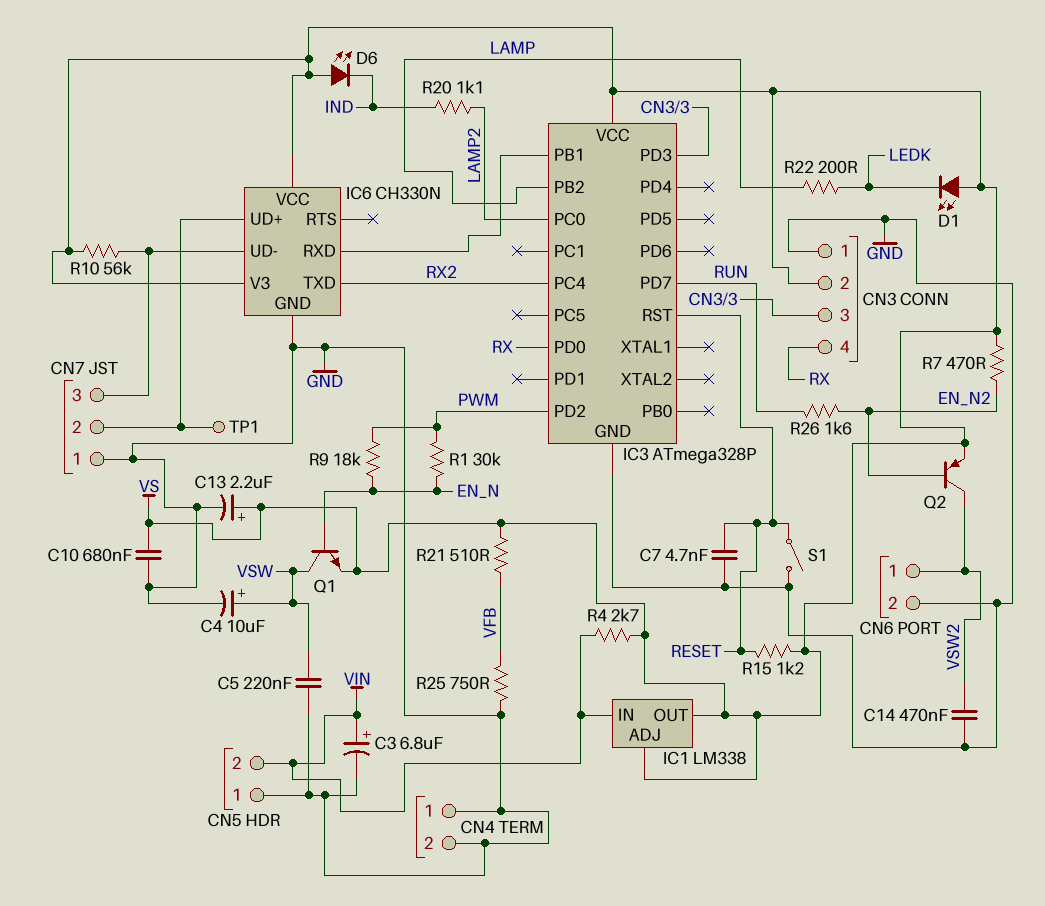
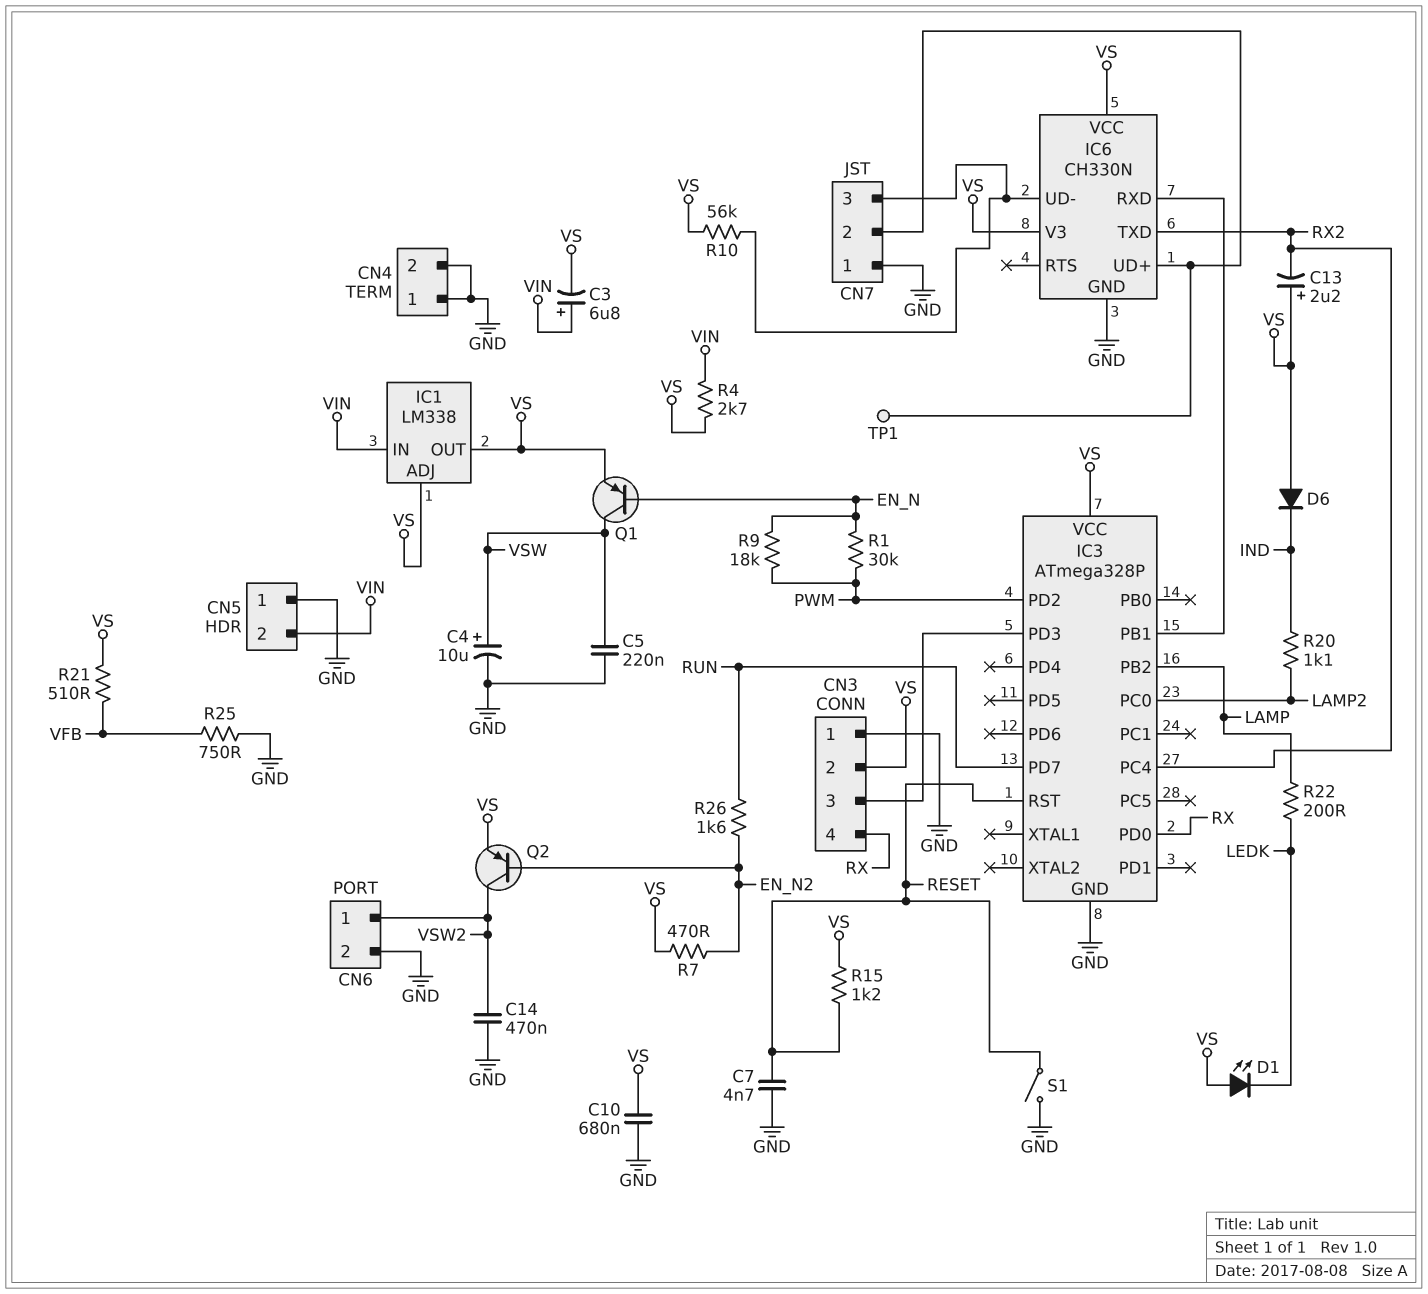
C3: 6.8uF (plus VIN, minus GND) -> 6.8uF (plus VIN, minus VS)
C13: 2.2uF (plus VS, minus GND) -> 2.2uF (plus VS, minus RX2)
D6: LED (A VS, K IND) -> diode (A VS, K IND)
Q1: NPN (B EN_N, C VSW, E VS) -> PNP (B EN_N, C VSW, E VS)

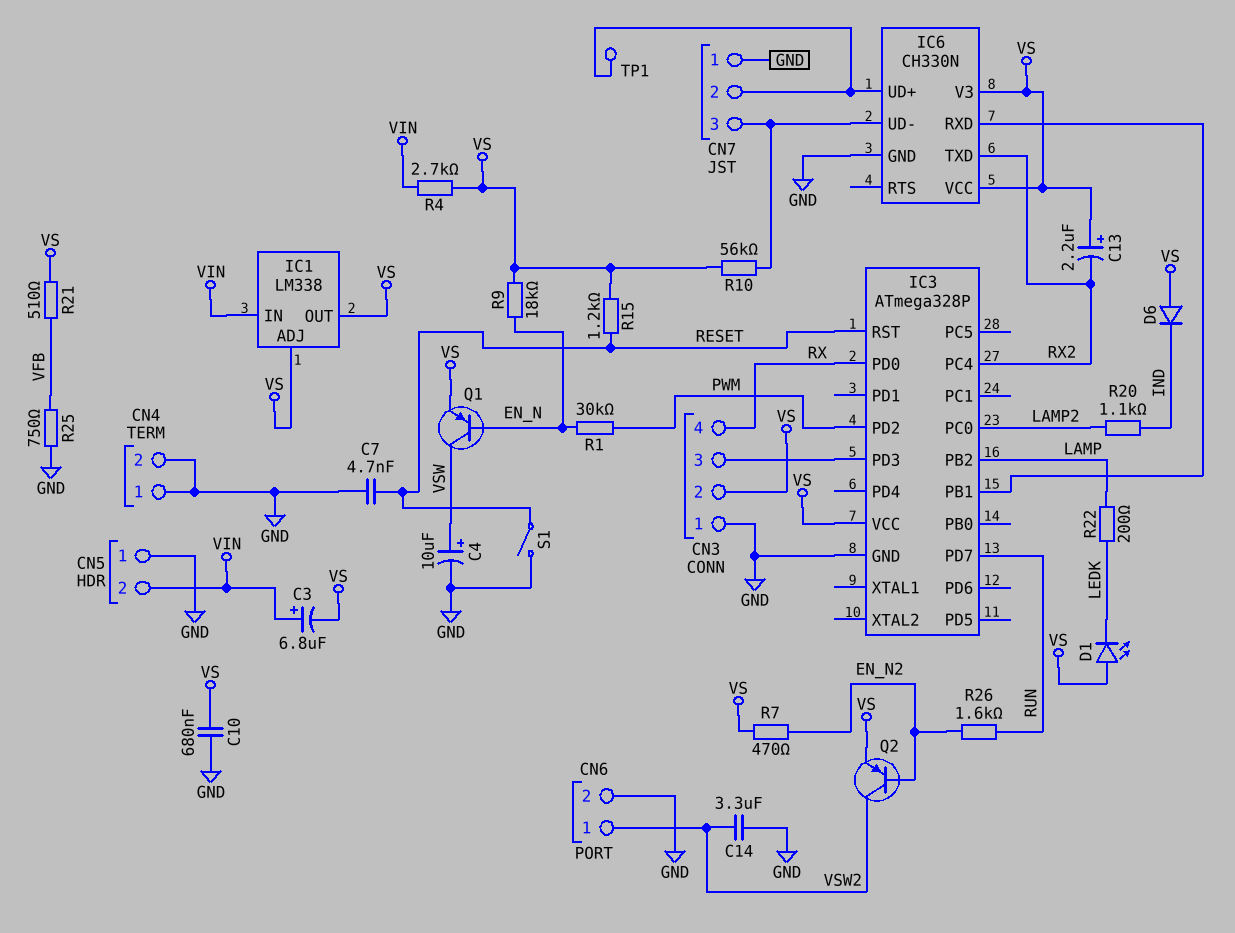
C5: 220nF (GND, VSW) -> none
C14: 470nF (GND, VSW2) -> 3.3uF (GND, VSW2)
R9: 18k (EN_N, PWM) -> 18k (EN_N, VS)

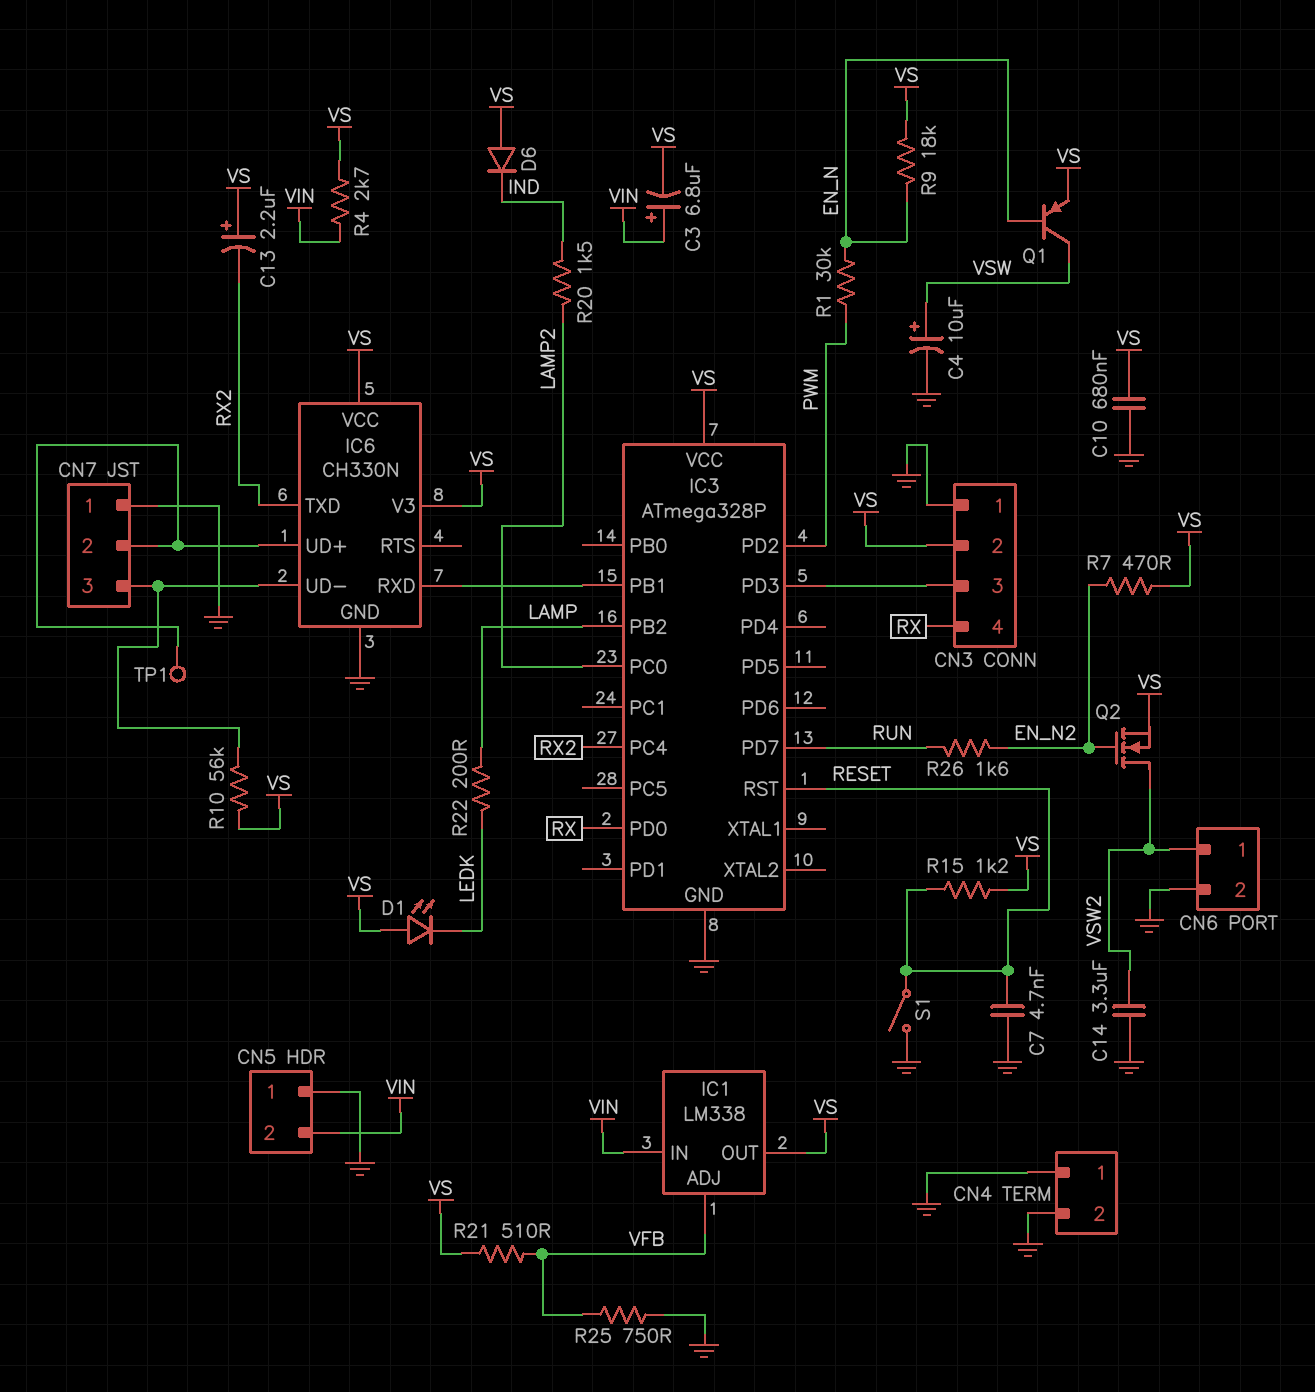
IC1 pin ADJ: VS -> VFB
Q2: PNP (B EN_N2, C VSW2, E VS) -> NMOS (G EN_N2, D VSW2, S VS)
R20: 1.1k (IND, LAMP2) -> 1.5k (IND, LAMP2)

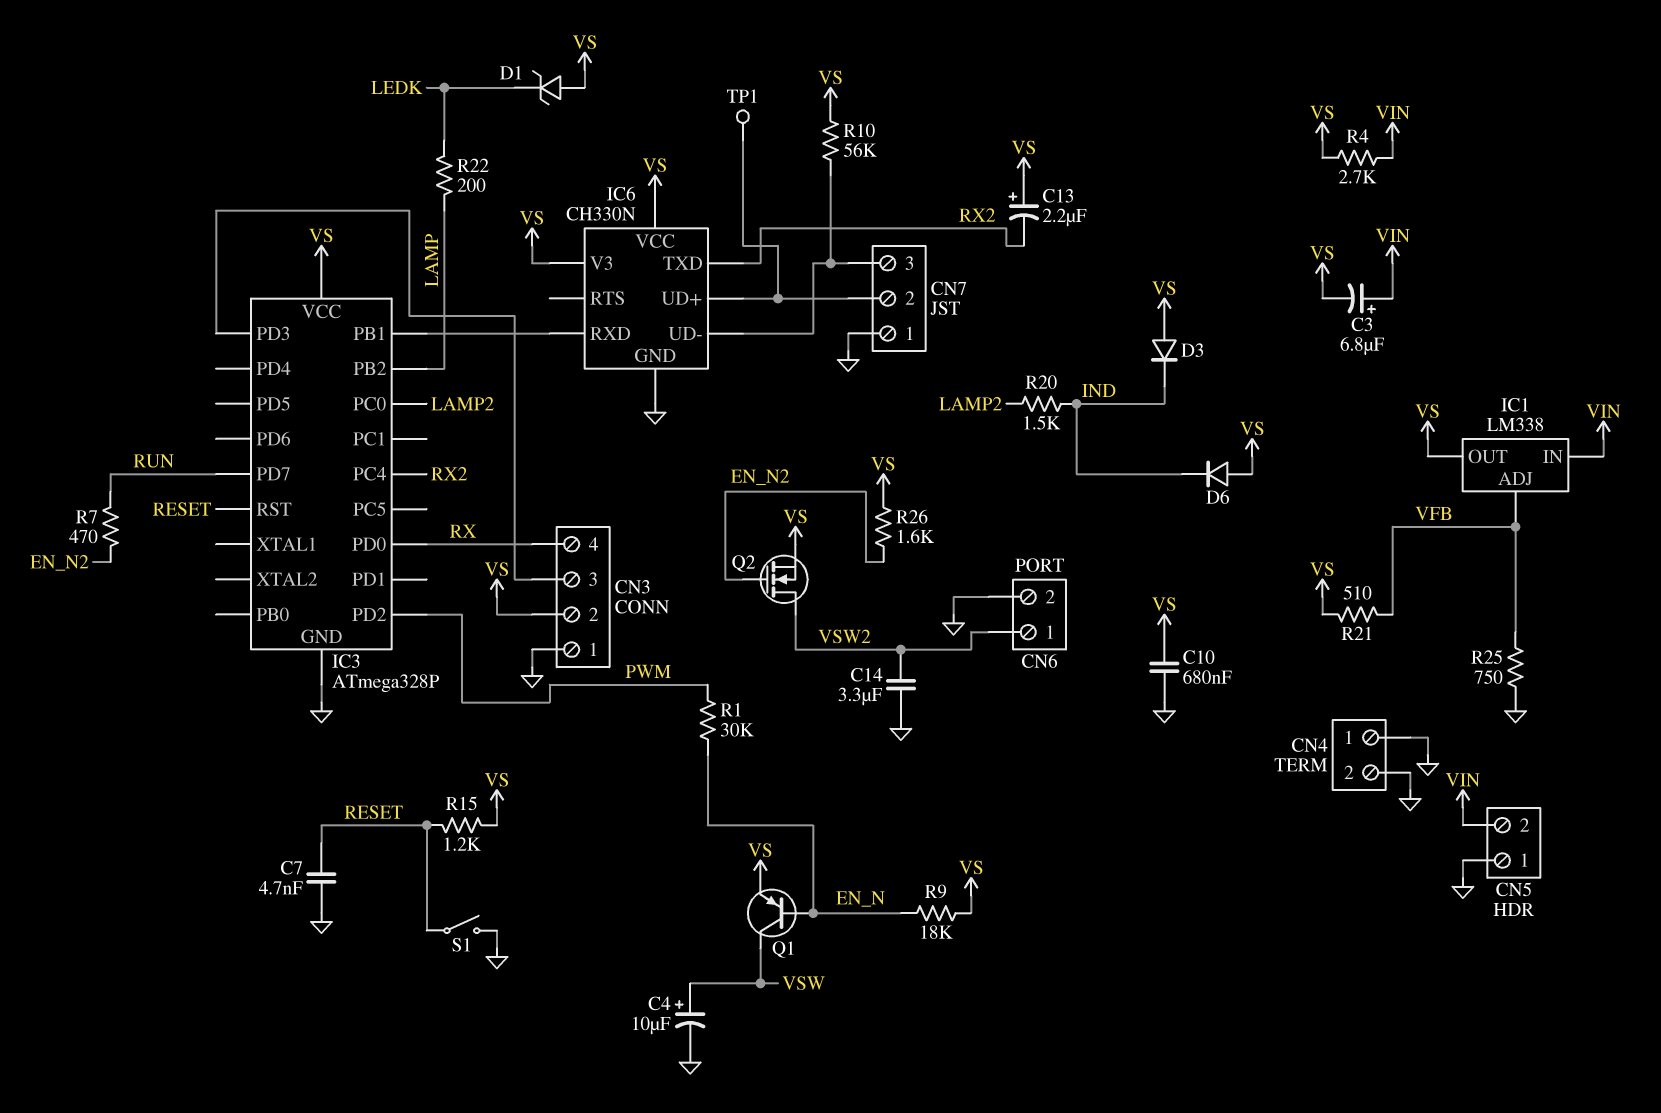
D1: LED (A VS, K LEDK) -> zener (A VS, K LEDK)
D3: none -> diode (A VS, K IND)
R7: 470 (EN_N2, VS) -> 470 (EN_N2, RUN)
R26: 1.6k (EN_N2, RUN) -> 1.6k (EN_N2, VS)

